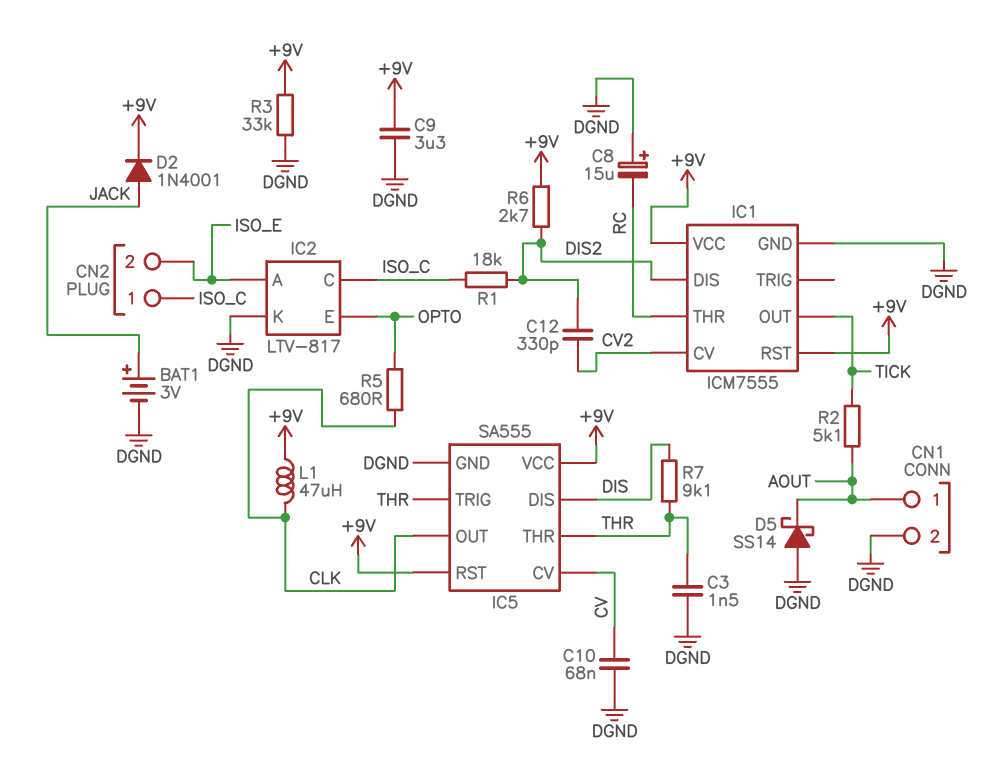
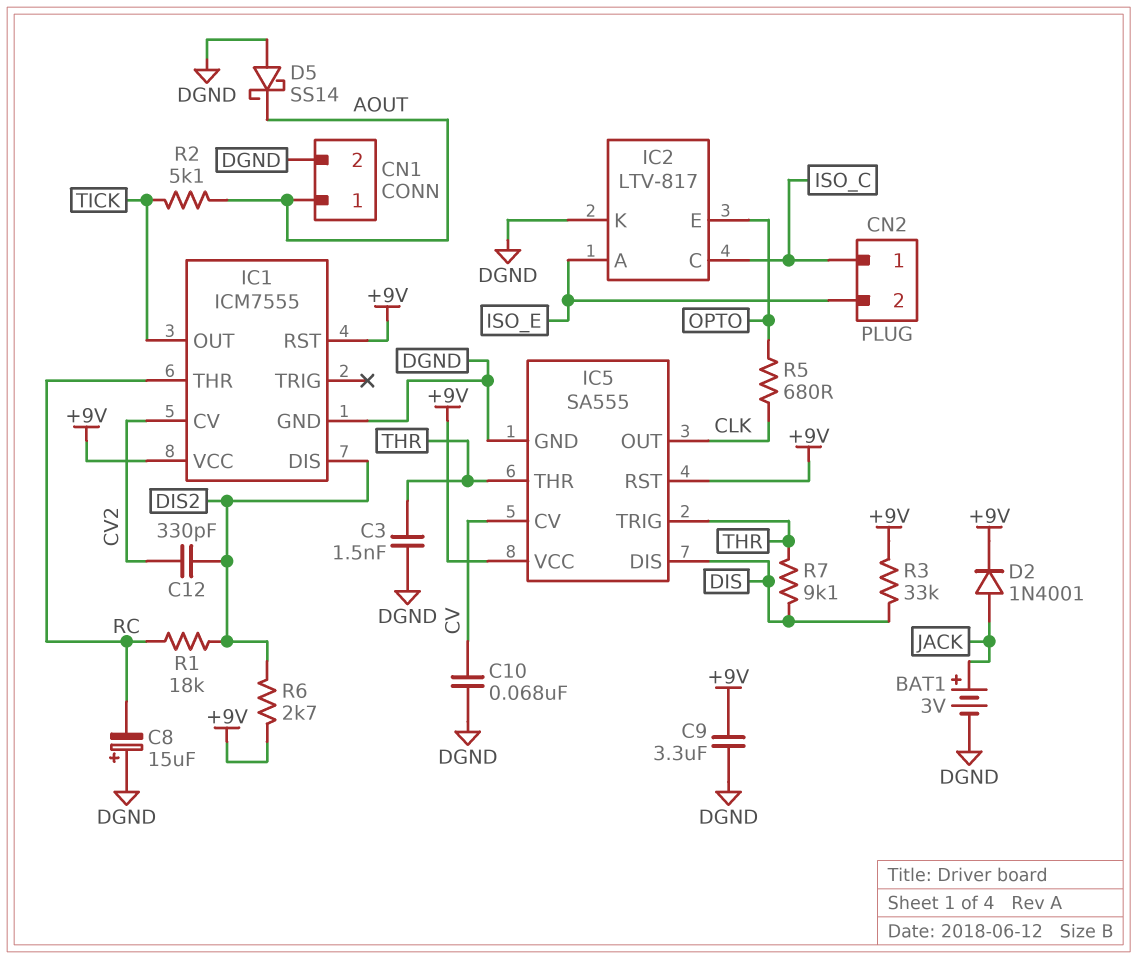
L1: 47uH (+9V, CLK) -> none
R1: 18k (DIS2, ISO_C) -> 18k (DIS2, RC)
R3: 33k (+9V, DGND) -> 33k (+9V, DIS)

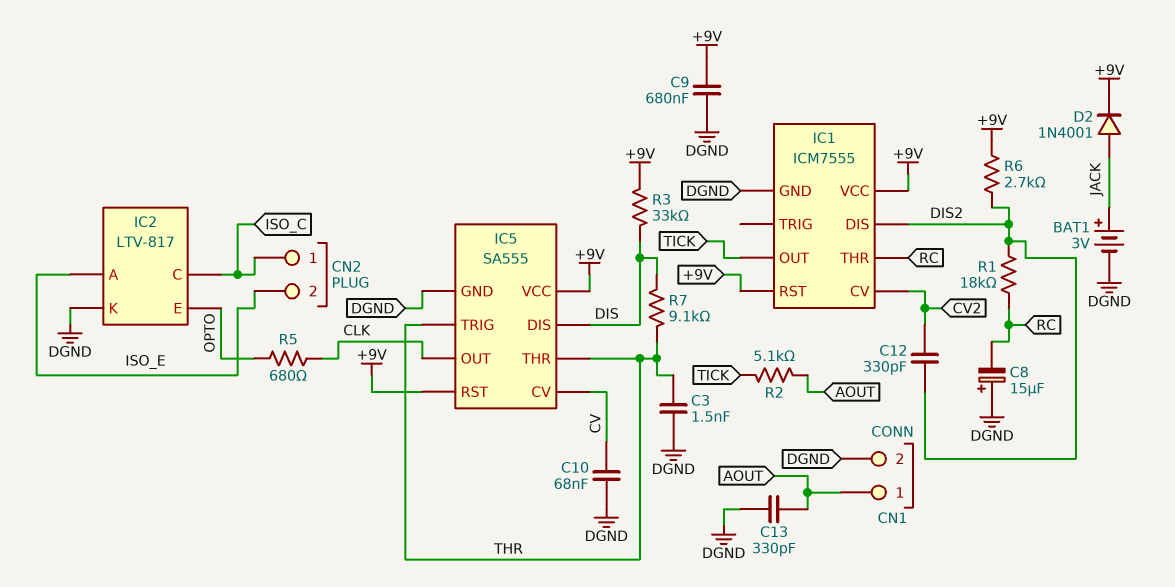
C9: 3.3uF (+9V, DGND) -> 680nF (+9V, DGND)
C13: none -> 330pF (AOUT, DGND)
D5: schottky SS14 (A DGND, K AOUT) -> none

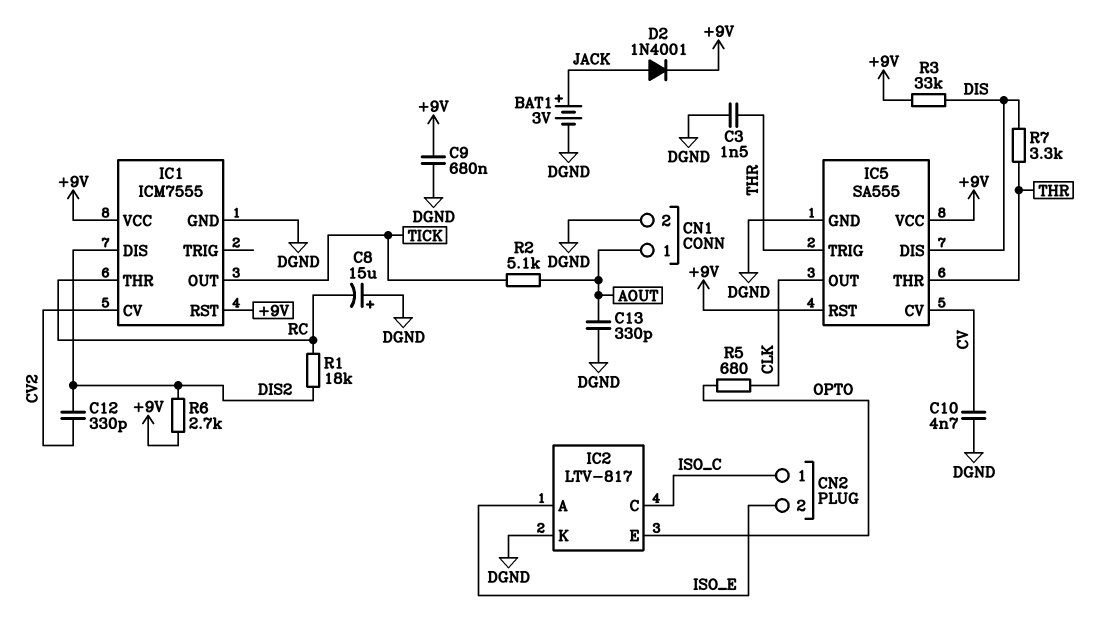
C10: 68nF (CV, DGND) -> 4.7nF (CV, DGND)
R7: 9.1k (DIS, THR) -> 3.3k (DIS, THR)

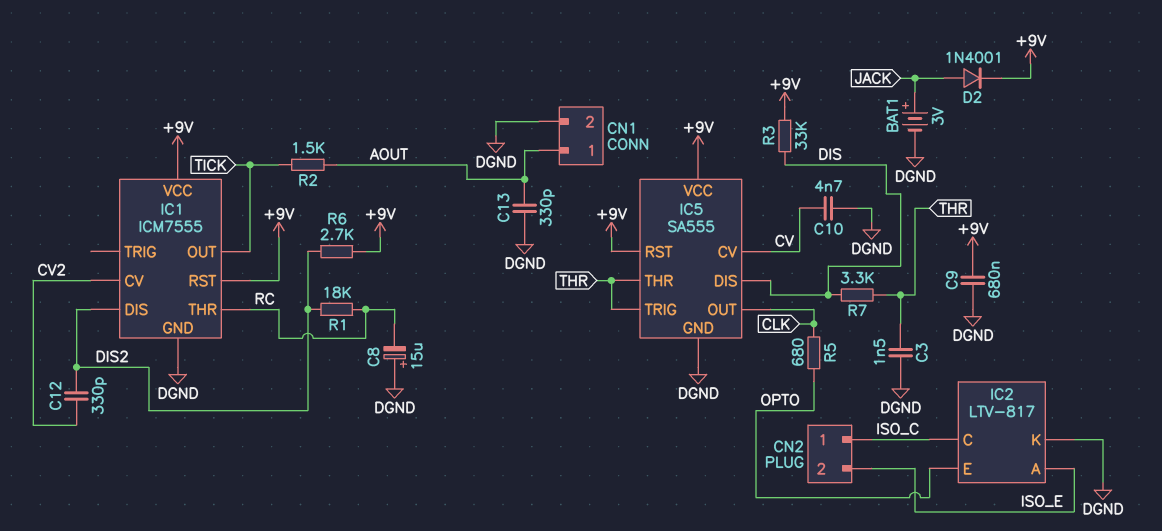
R2: 5.1k (AOUT, TICK) -> 1.5k (AOUT, TICK)

